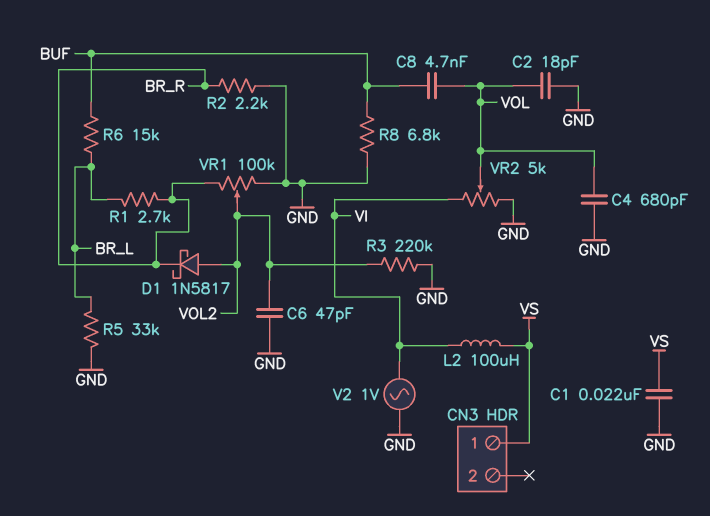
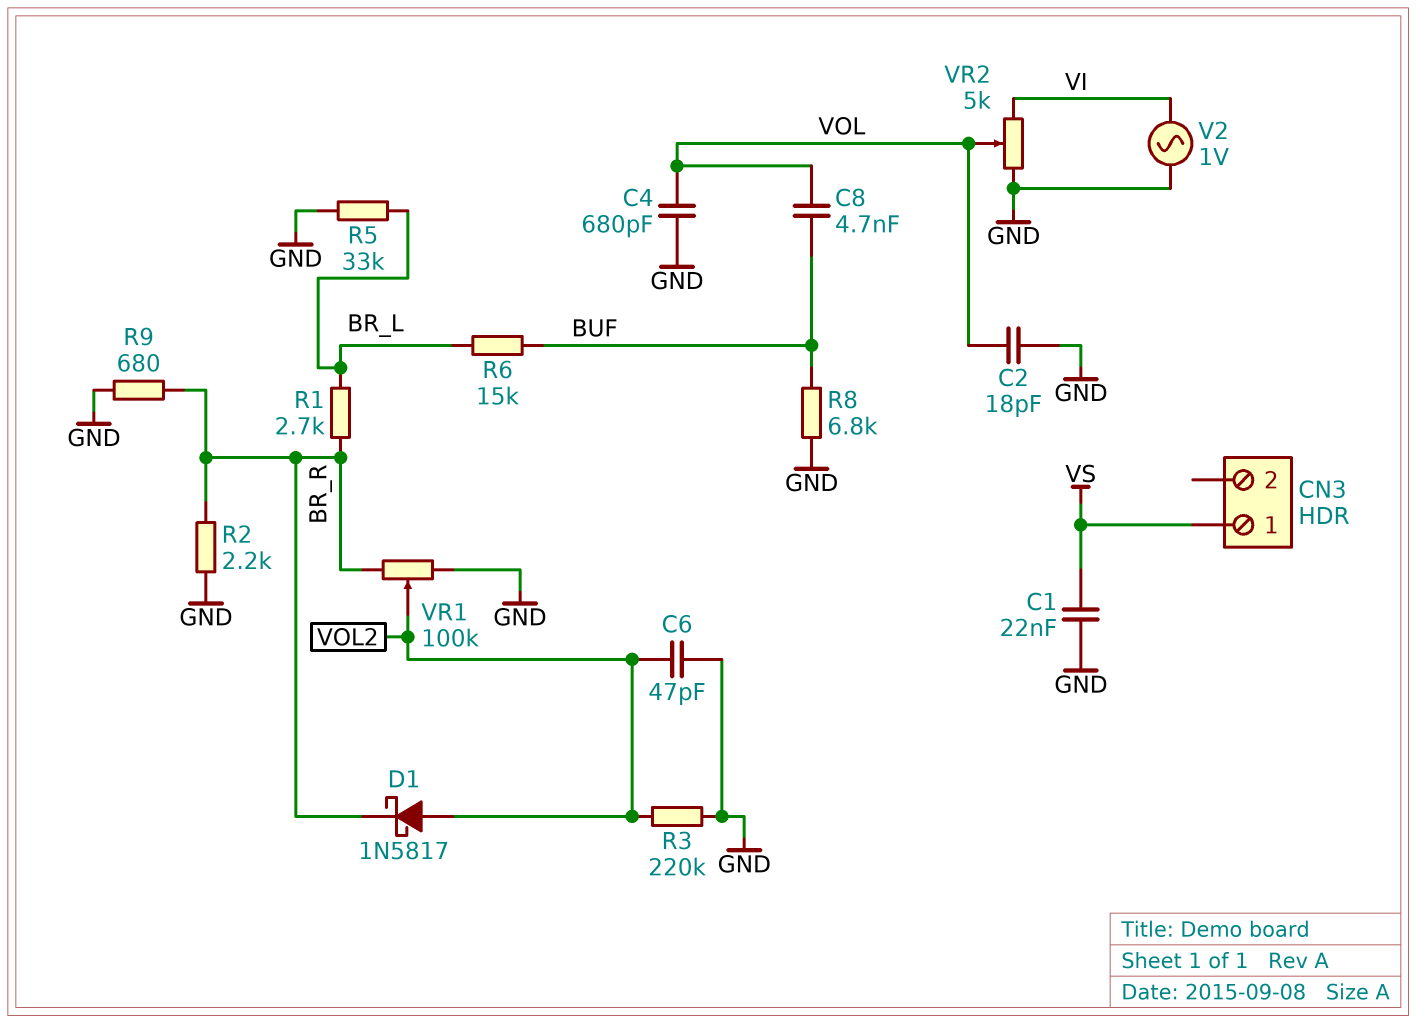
L2: 100uH (VI, VS) -> none
R9: none -> 680 (BR_R, GND)

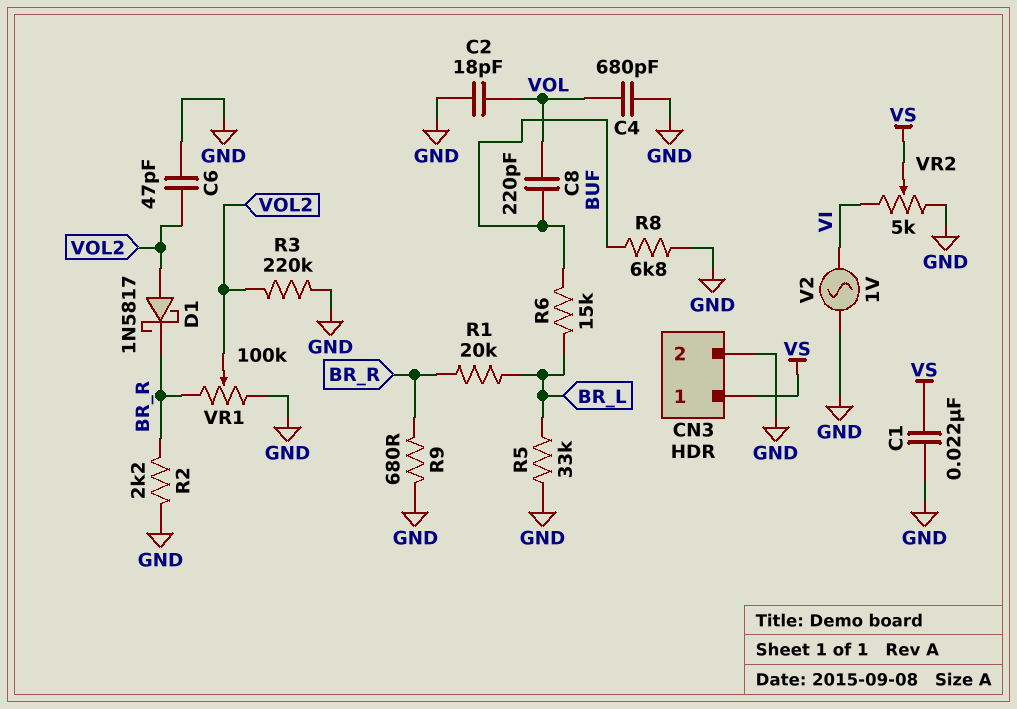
C8: 4.7nF (BUF, VOL) -> 220pF (BUF, VOL)
CN3 pin 2: none -> GND
R1: 2.7k (BR_L, BR_R) -> 20k (BR_L, BR_R)
VR2: 5k (GND, VI, wiper VOL) -> 5k (GND, VI, wiper VS)

